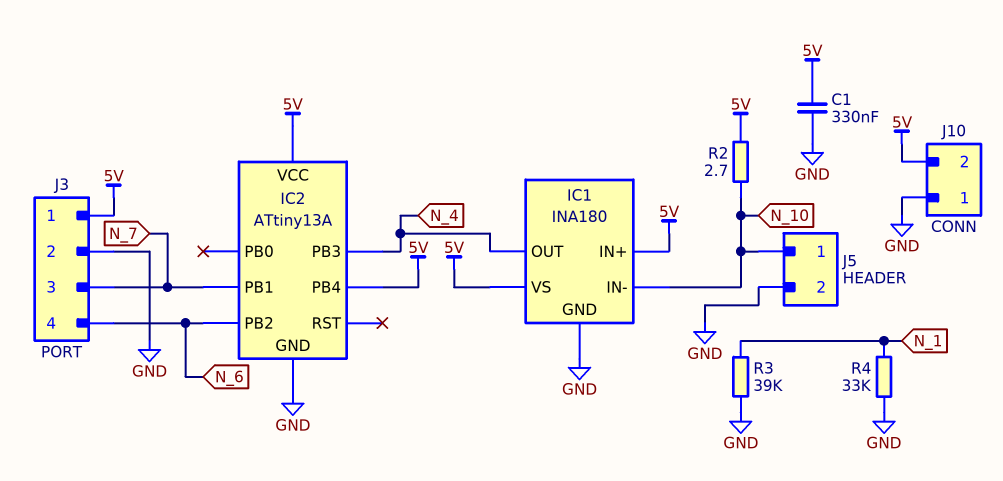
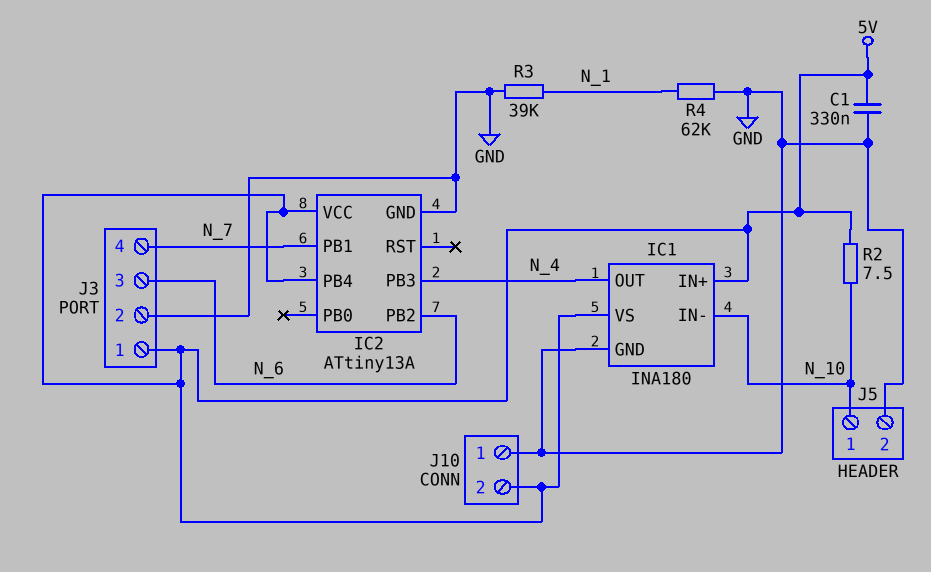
J3 pin 3: N_7 -> N_6
J3 pin 4: N_6 -> N_7
R2: 2.7 (5V, N_10) -> 7.5 (5V, N_10)
R4: 33k (GND, N_1) -> 62k (GND, N_1)

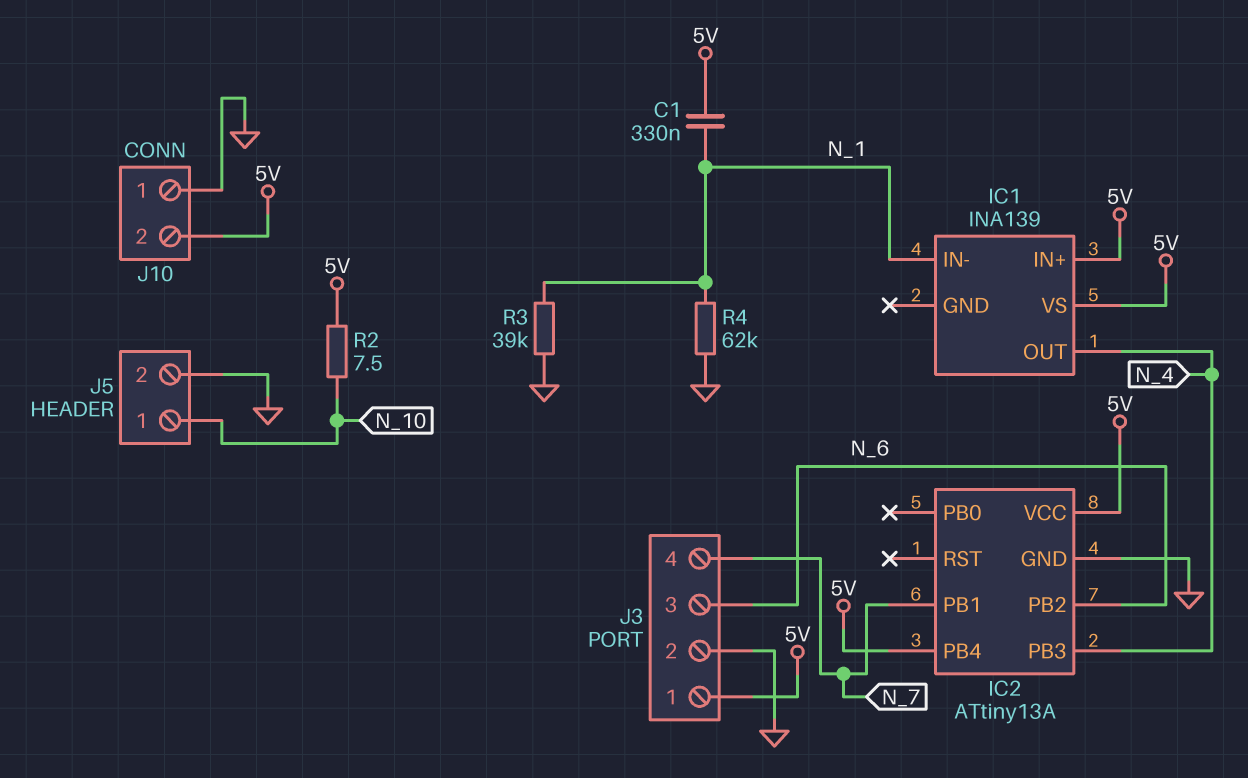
C1: 330nF (5V, GND) -> 330nF (5V, N_1)
IC1: INA180 -> INA139
IC1 pin GND: GND -> none
IC1 pin IN-: N_10 -> N_1

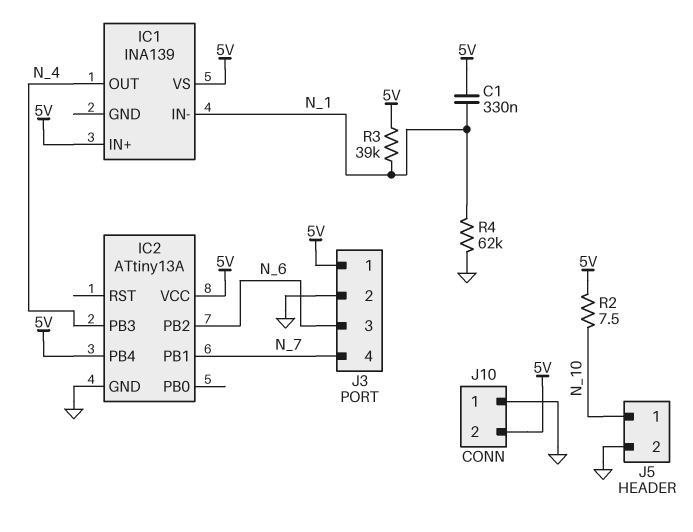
R3: 39k (GND, N_1) -> 39k (5V, N_1)

